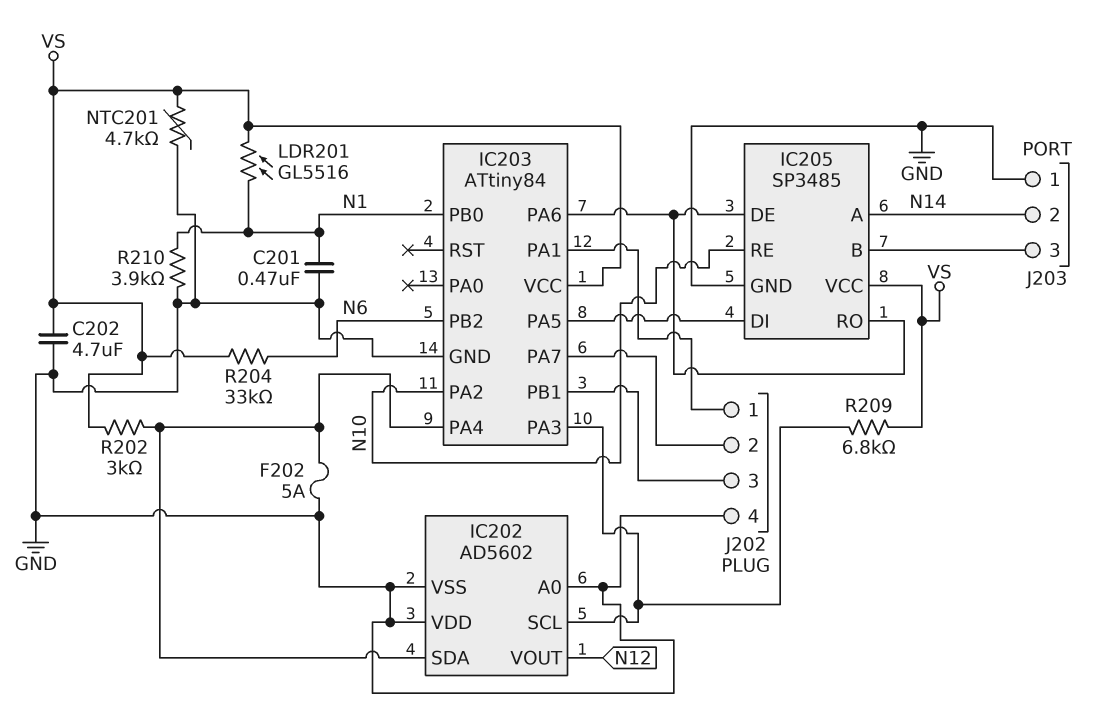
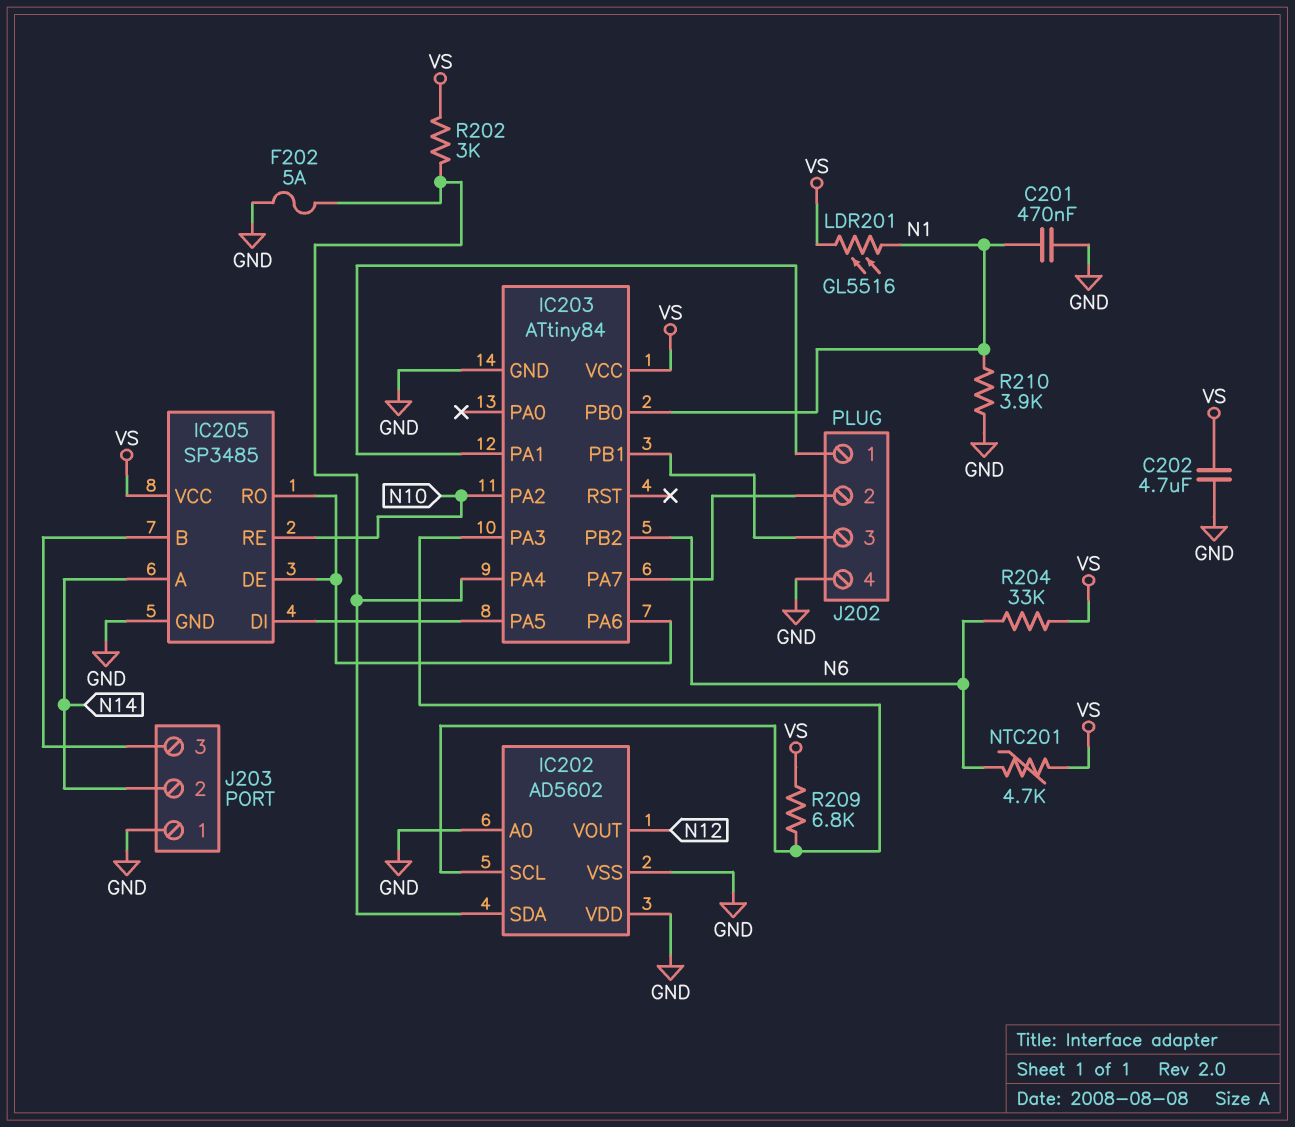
NTC201: 4.7k (GND, VS) -> 4.7k (N6, VS)

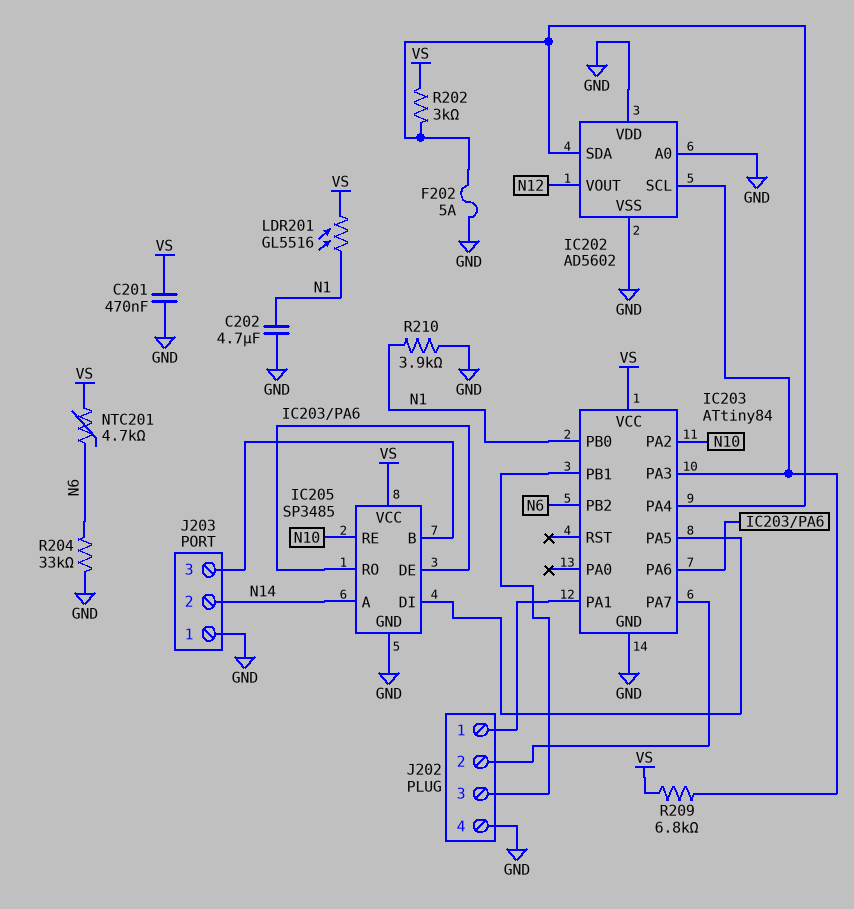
C201: 470nF (GND, N1) -> 470nF (GND, VS)
C202: 4.7uF (GND, VS) -> 4.7uF (GND, N1)
R204: 33k (N6, VS) -> 33k (GND, N6)

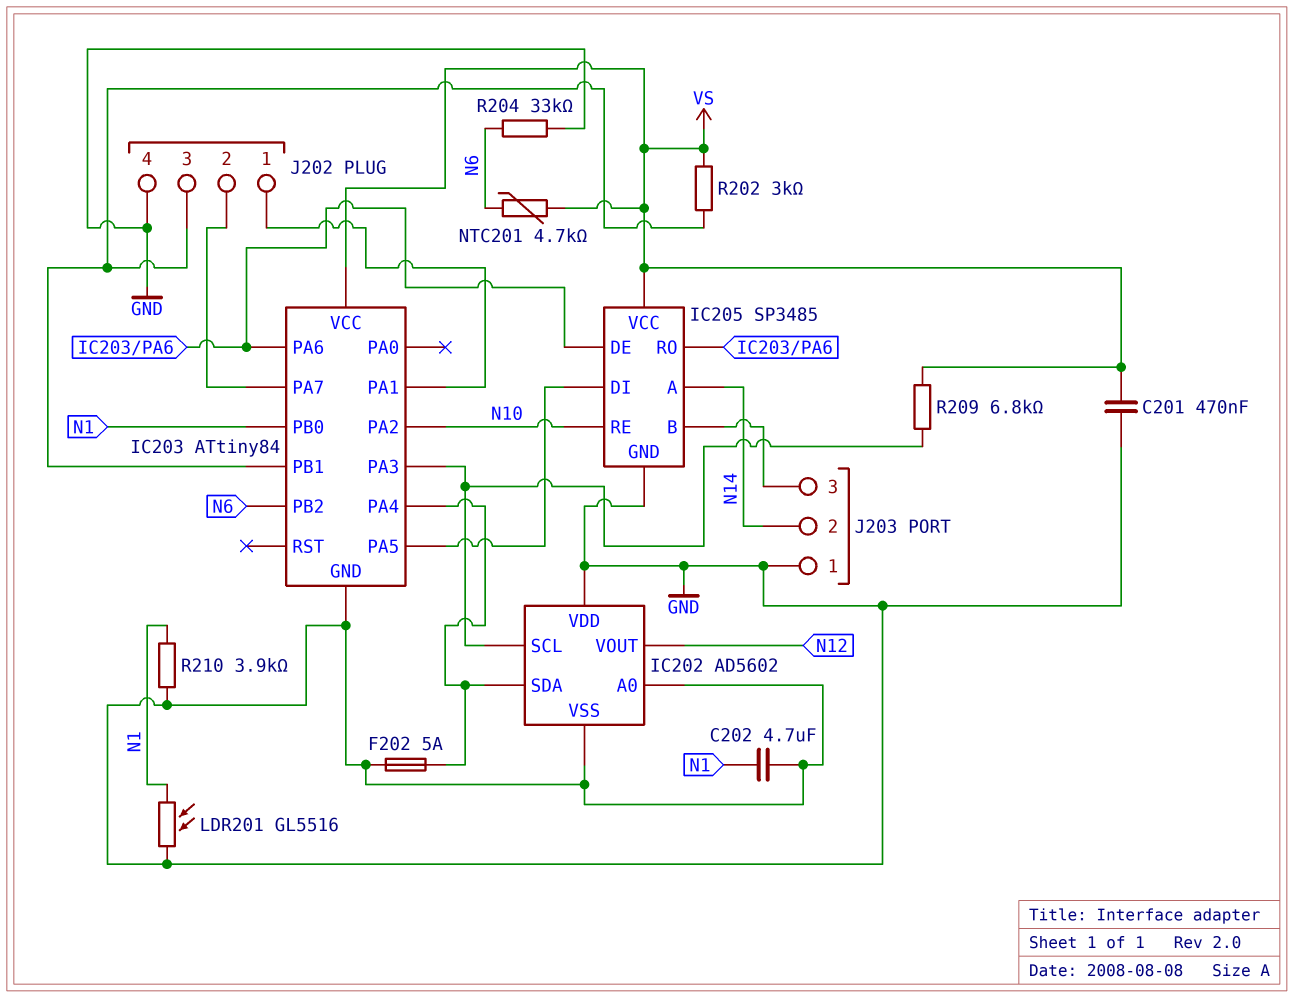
LDR201: GL5516 (N1, VS) -> GL5516 (GND, N1)
R202: 3k (IC202/SDA, VS) -> 3k (IC203/PB1, VS)

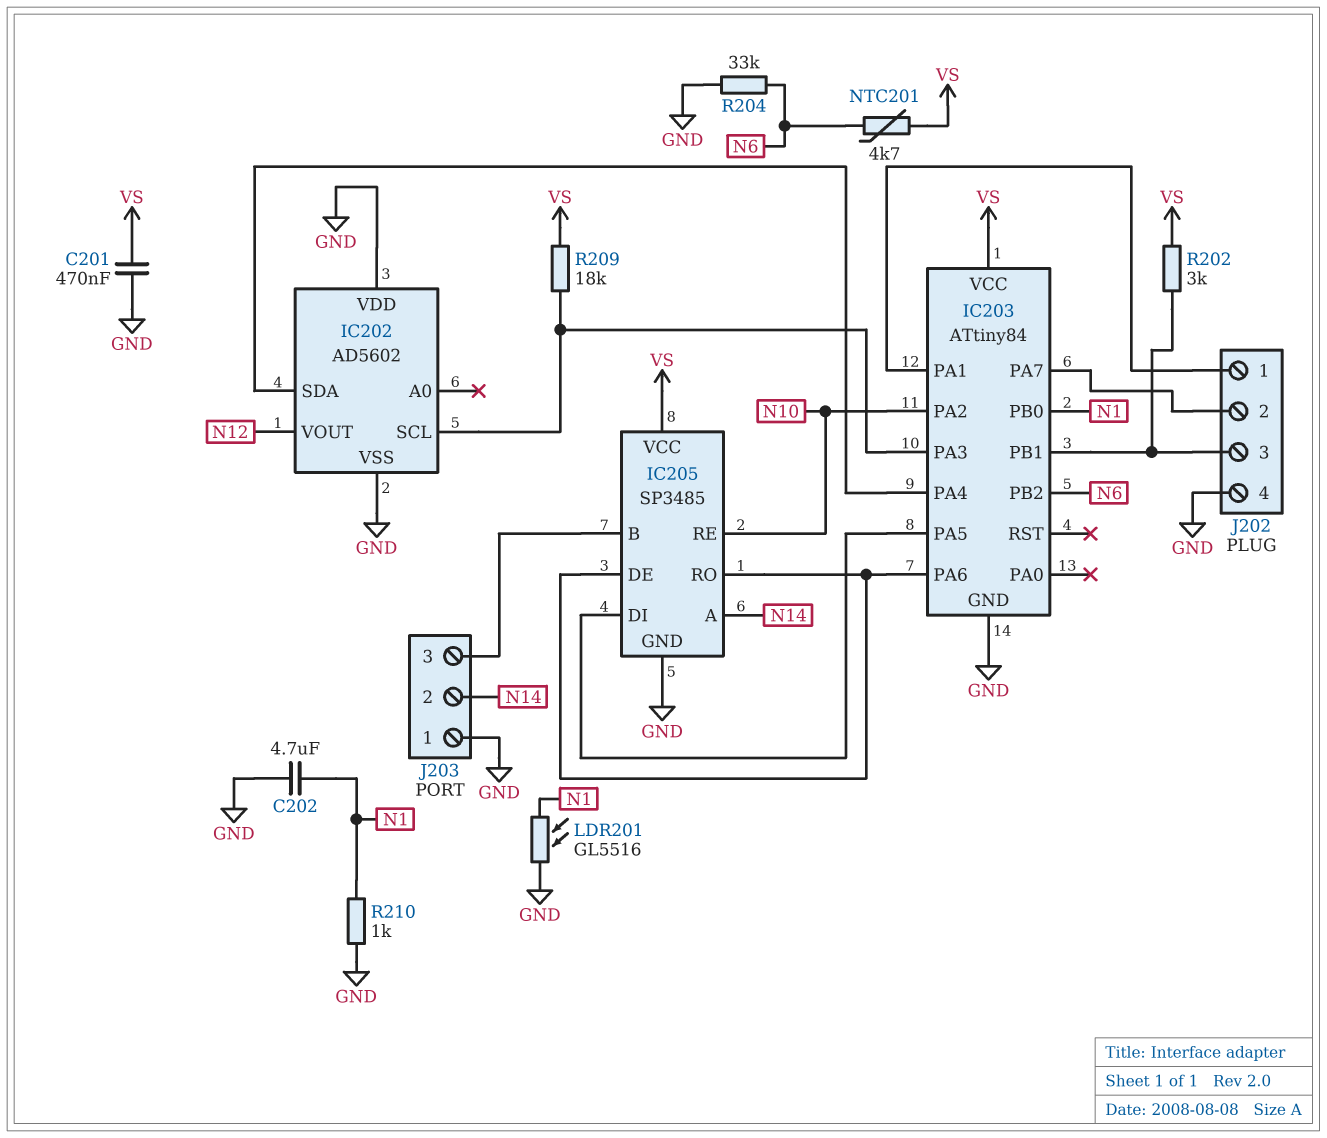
F202: 5A (GND, IC202/SDA) -> none
IC202 pin A0: GND -> none
R209: 6.8k (IC202/SCL, VS) -> 18k (IC202/SCL, VS)
R210: 3.9k (GND, N1) -> 1k (GND, N1)

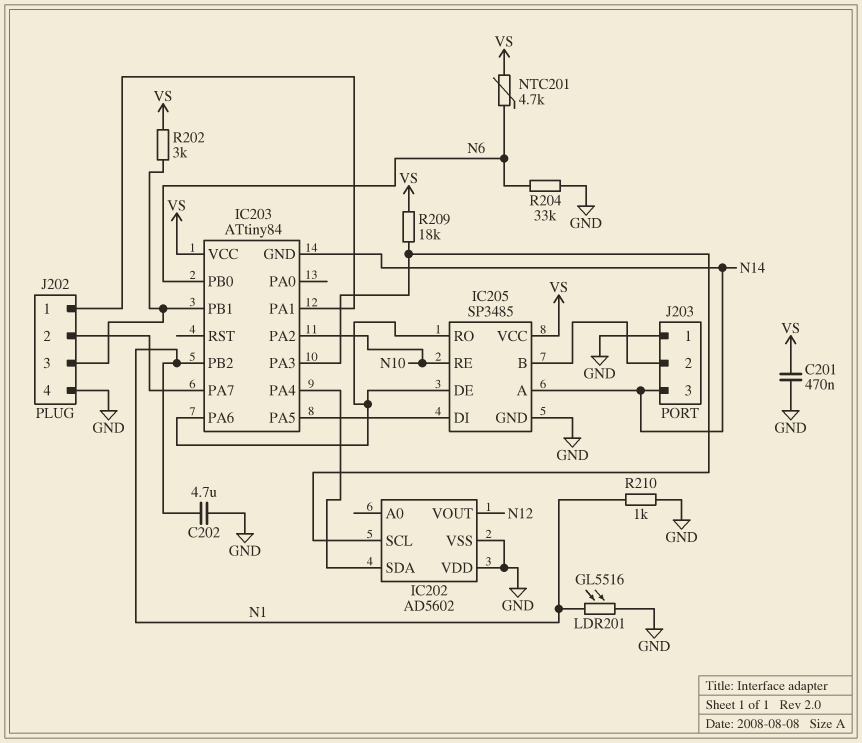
IC203 pin GND: GND -> N14
IC203 pin PB0: N1 -> N6
IC203 pin PB2: N6 -> N1
J203 pin 2: N14 -> IC205/B
J203 pin 3: IC205/B -> N14

